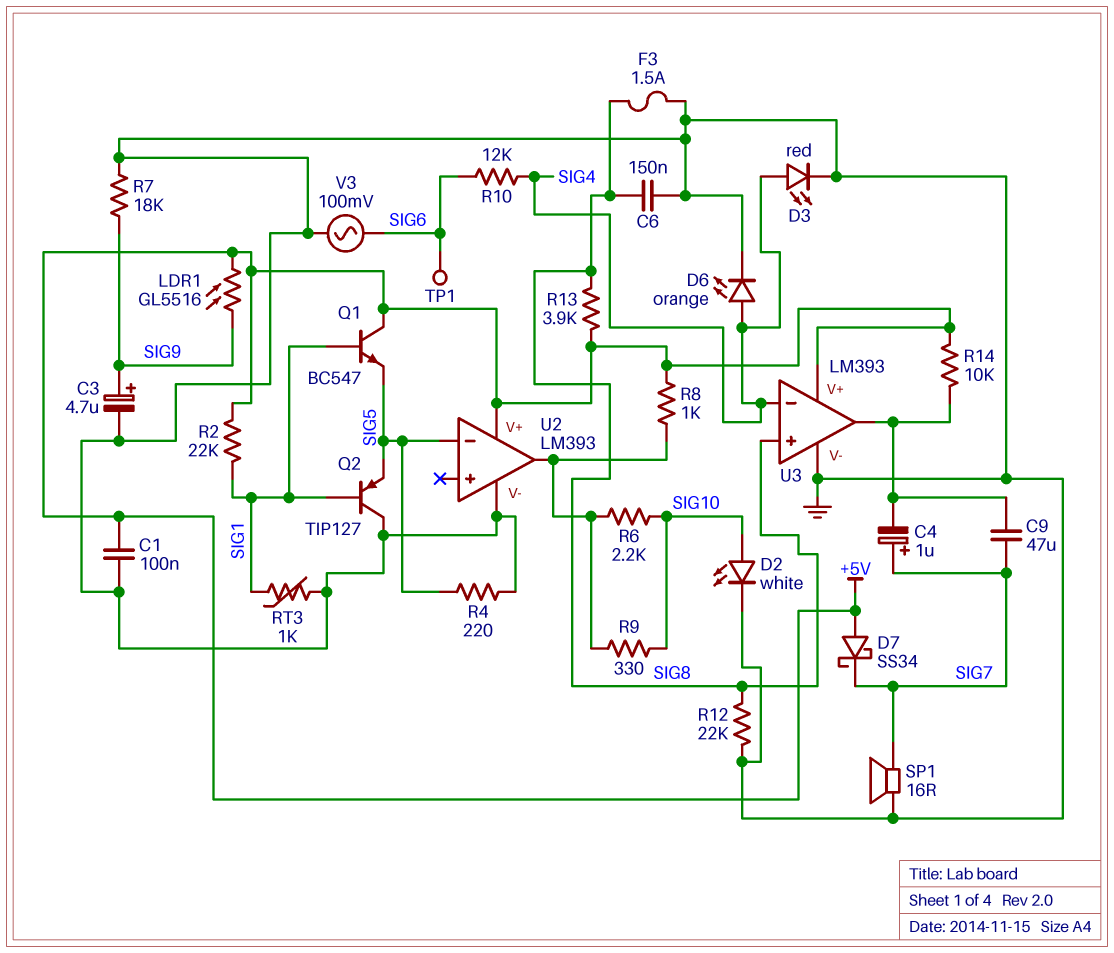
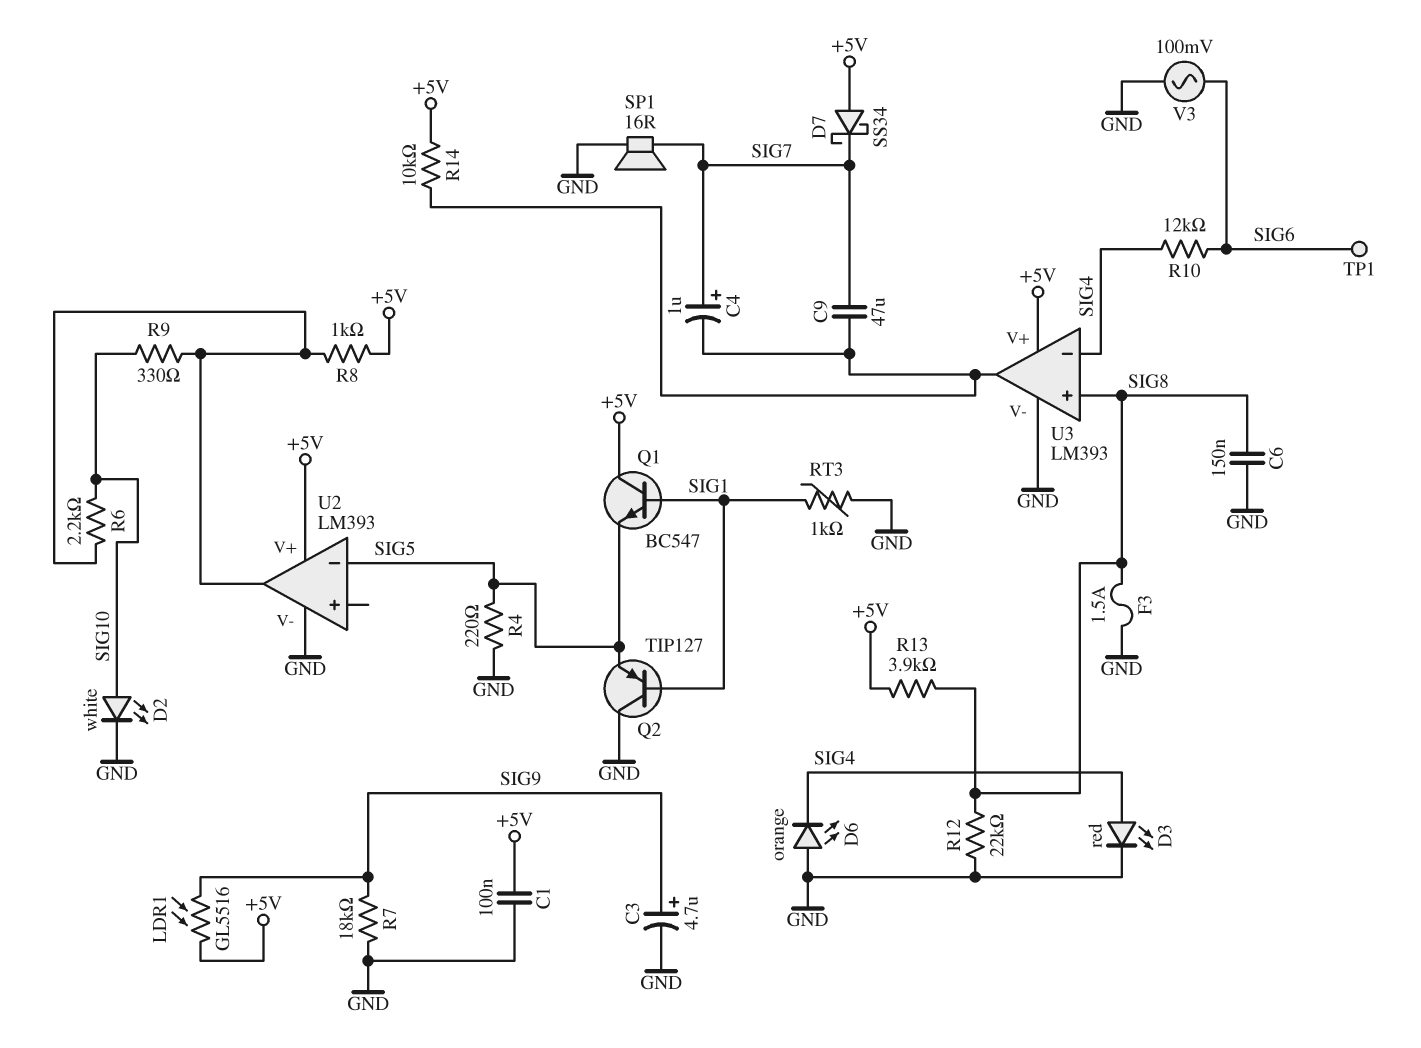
D6: LED orange (A SIG4, K GND) -> LED orange (A GND, K SIG4)
R2: 22k (+5V, SIG1) -> none

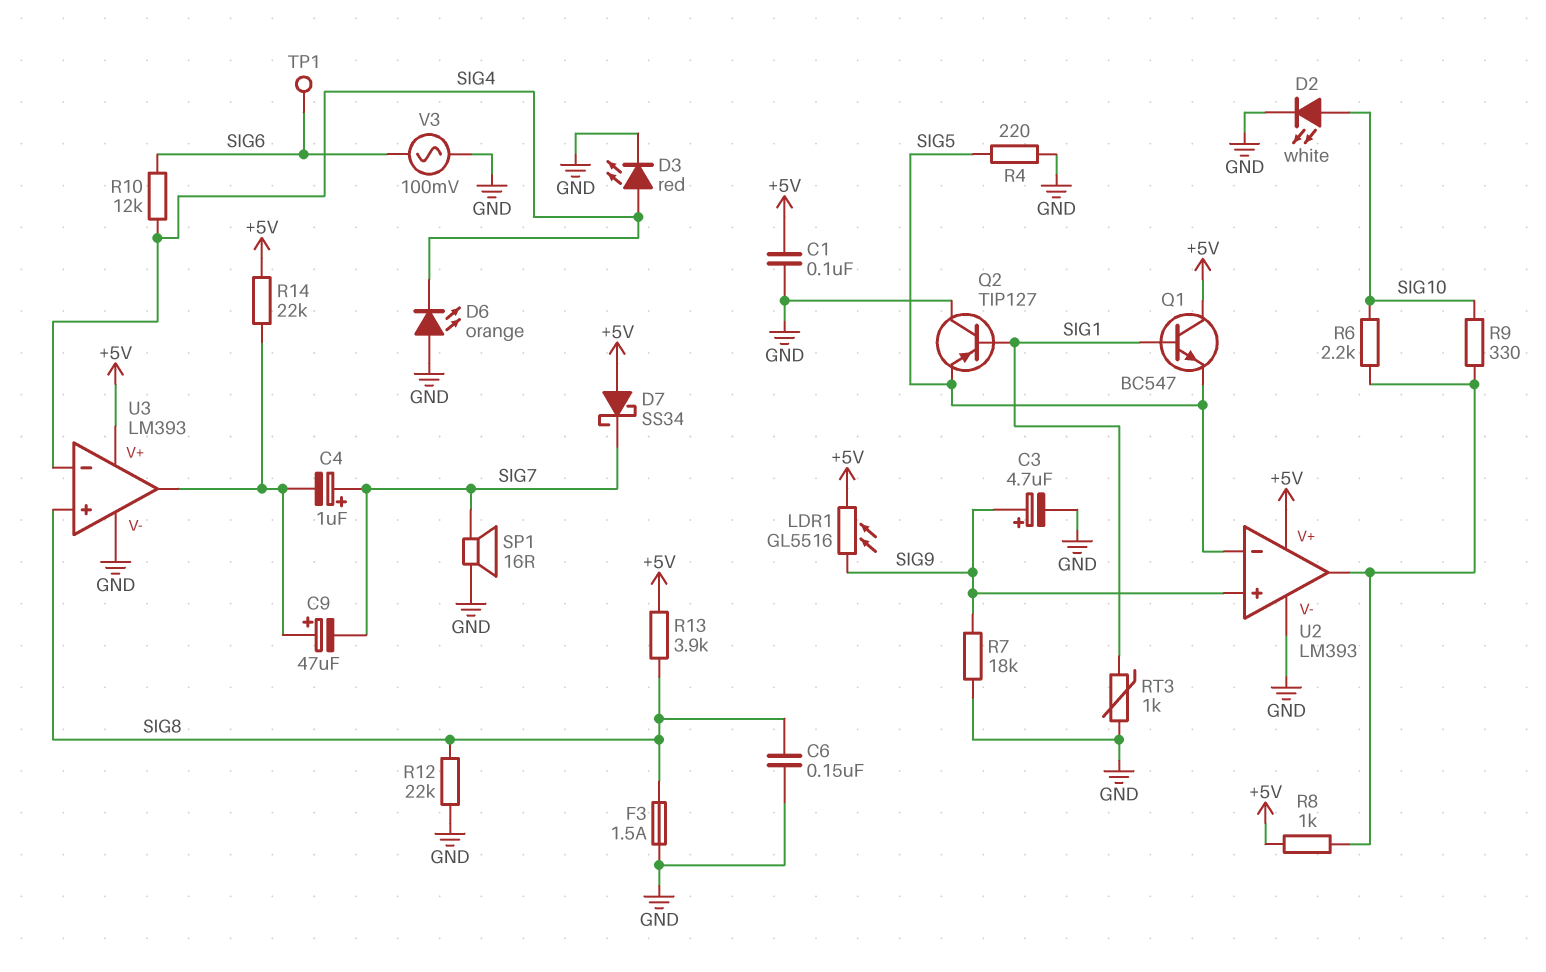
C9: 47uF (SIG7, U3/out) -> 47uF (plus U3/out, minus SIG7)
R14: 10k (+5V, U3/out) -> 22k (+5V, U3/out)
U2 pin in+: none -> SIG9

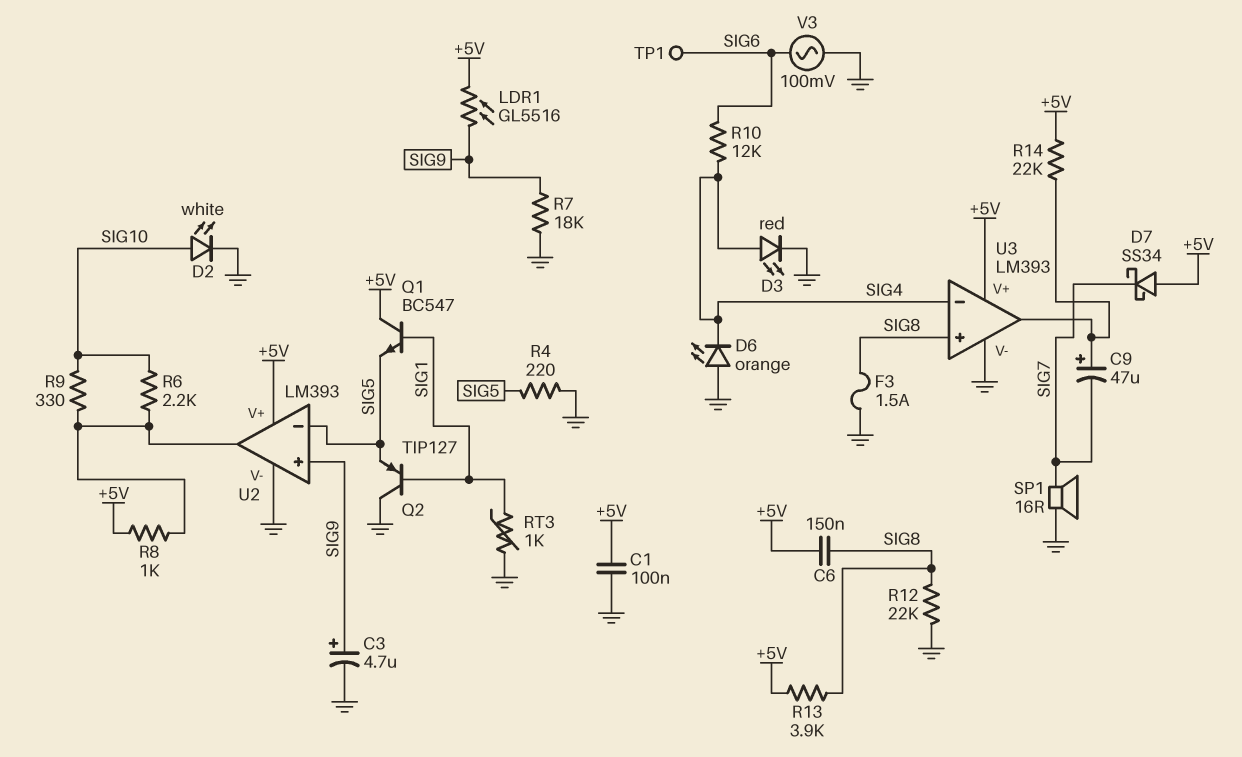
C4: 1uF (plus SIG7, minus U3/out) -> none
C6: 150nF (GND, SIG8) -> 150nF (+5V, SIG8)

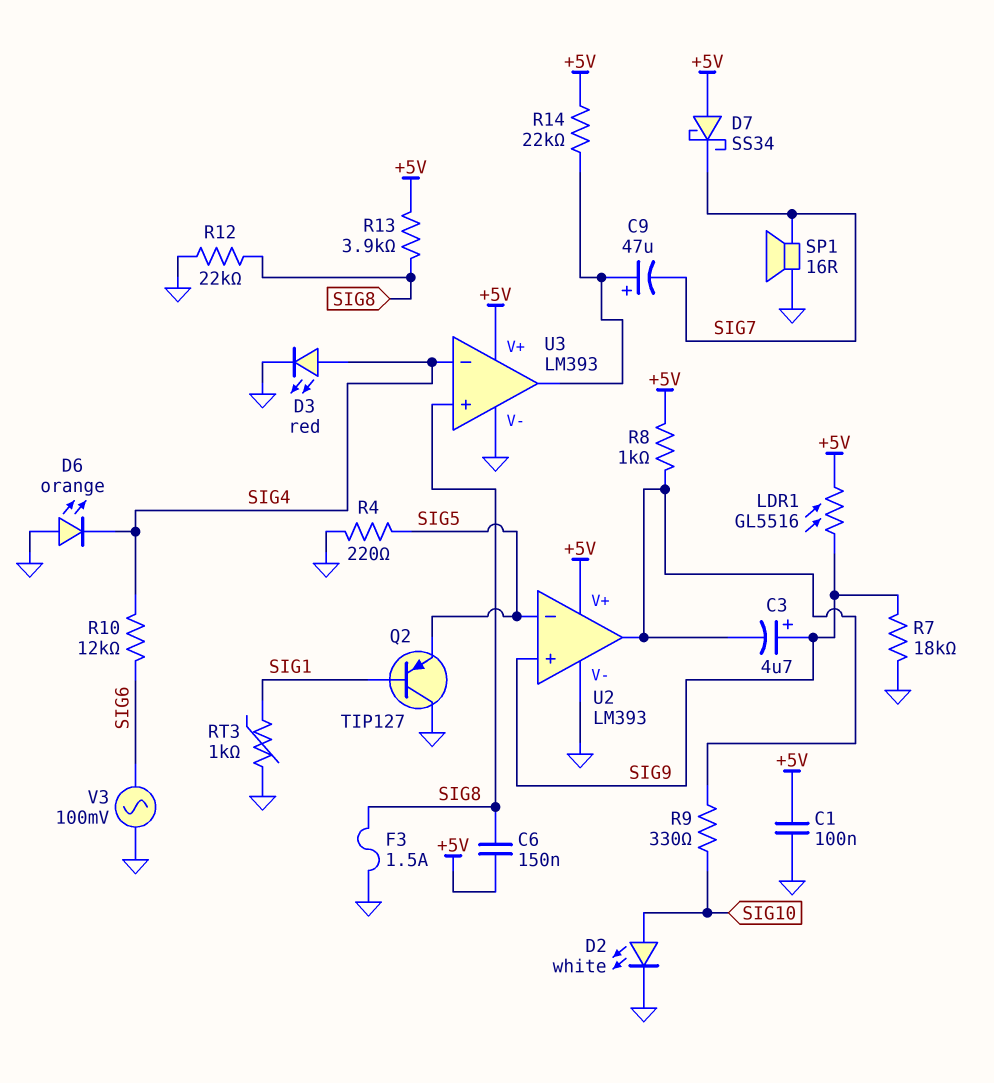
C3: 4.7uF (plus SIG9, minus GND) -> 4.7uF (plus SIG9, minus U2/out)
Q1: NPN BC547 (B SIG1, C +5V, E SIG5) -> none
R6: 2.2k (SIG10, U2/out) -> none
TP1: test point (SIG6) -> none

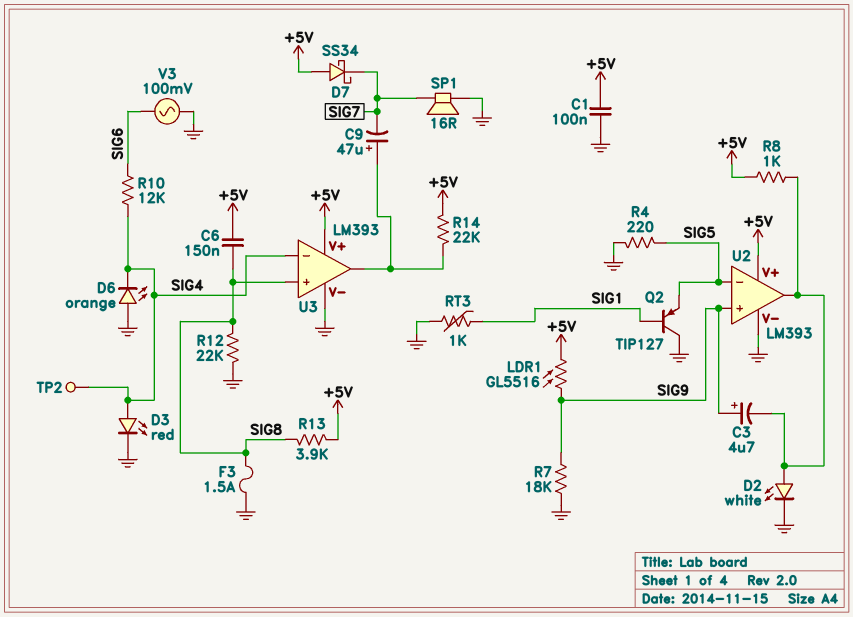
D2: LED white (A SIG10, K GND) -> LED white (A U2/out, K GND)
R9: 330 (SIG10, U2/out) -> none
TP2: none -> test point (SIG4)

